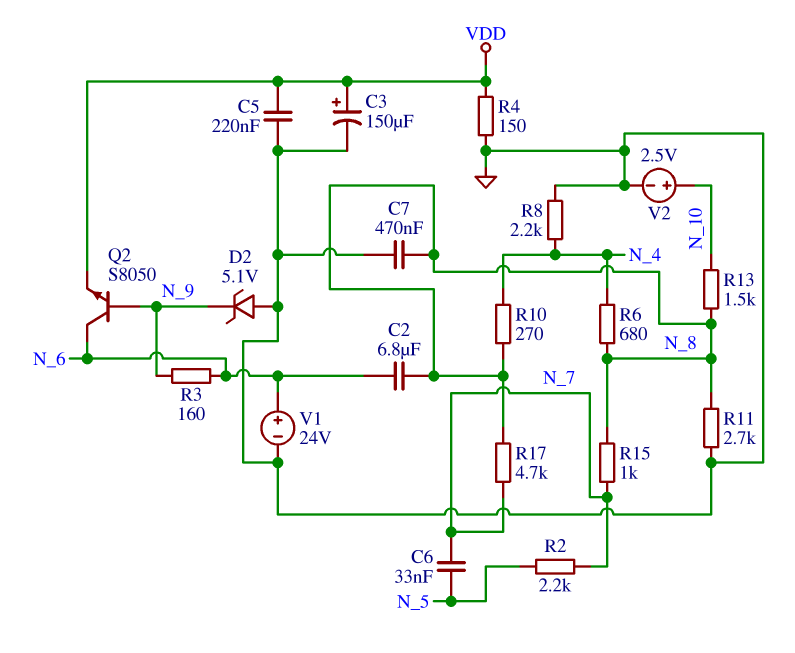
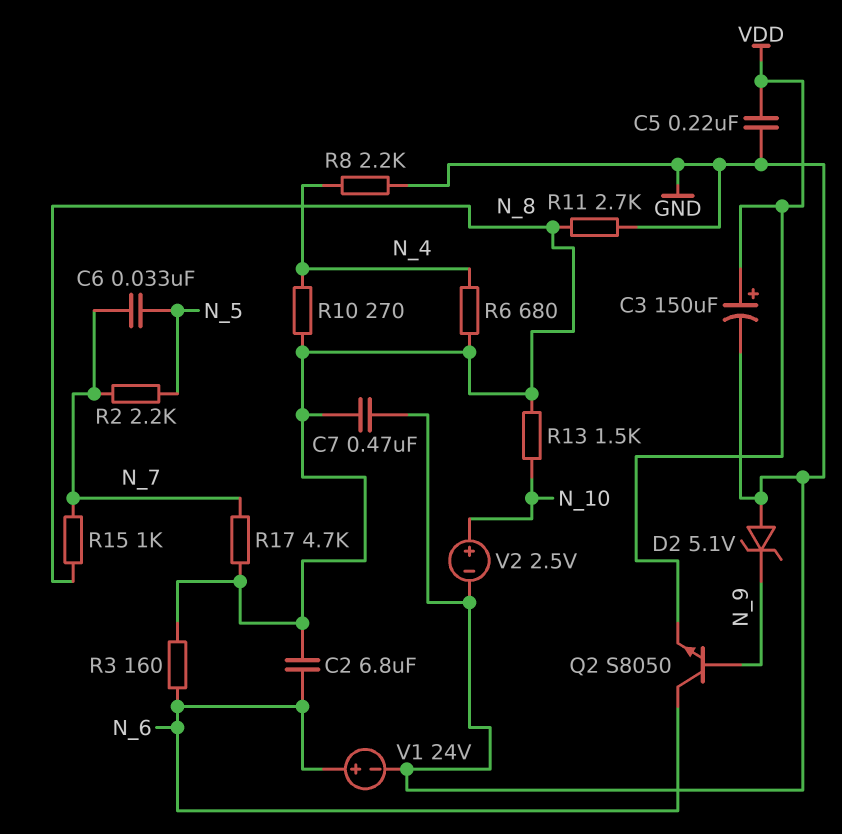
R3: 160 (N_6, N_9) -> 160 (N_6, N_8)
R4: 150 (GND, VDD) -> none

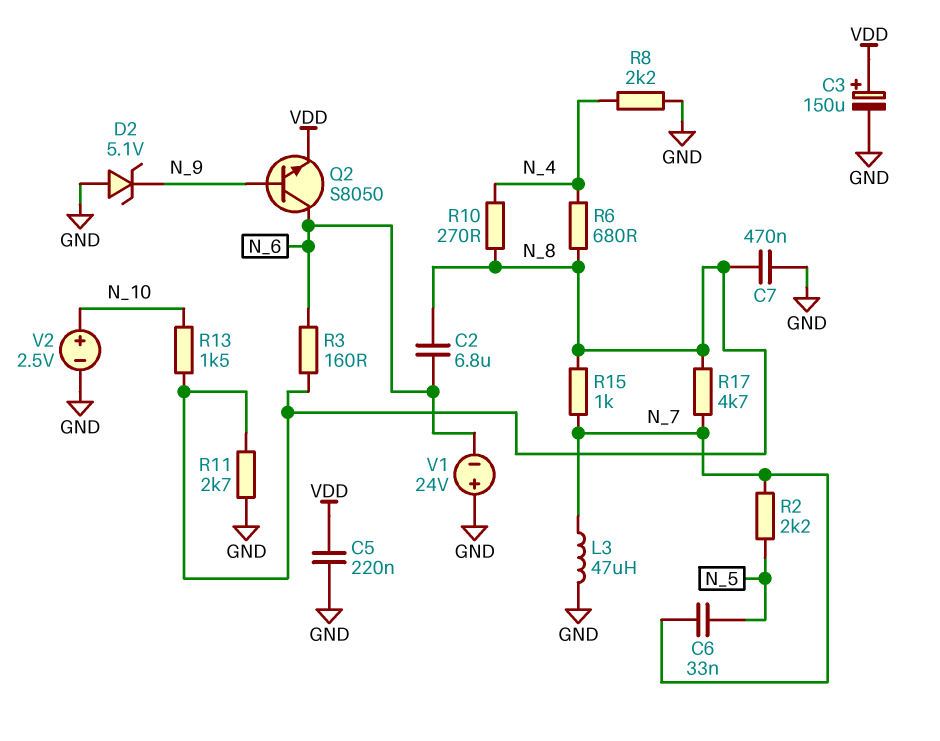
L3: none -> 47uH (GND, N_7)
V1: 24V (plus N_6, minus GND) -> 24V (plus GND, minus N_6)

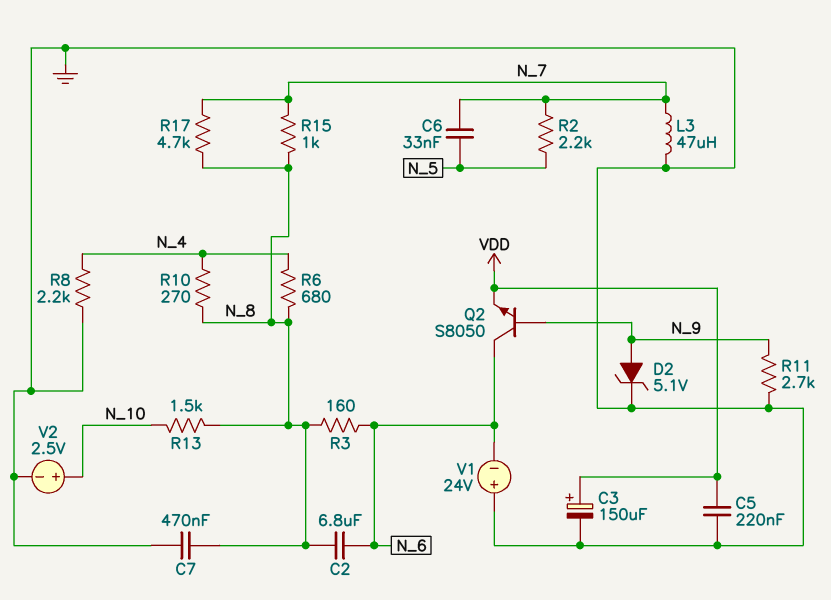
D2: zener 5.1V (A GND, K N_9) -> zener 5.1V (A N_9, K GND)
R11: 2.7k (GND, N_8) -> 2.7k (GND, N_9)

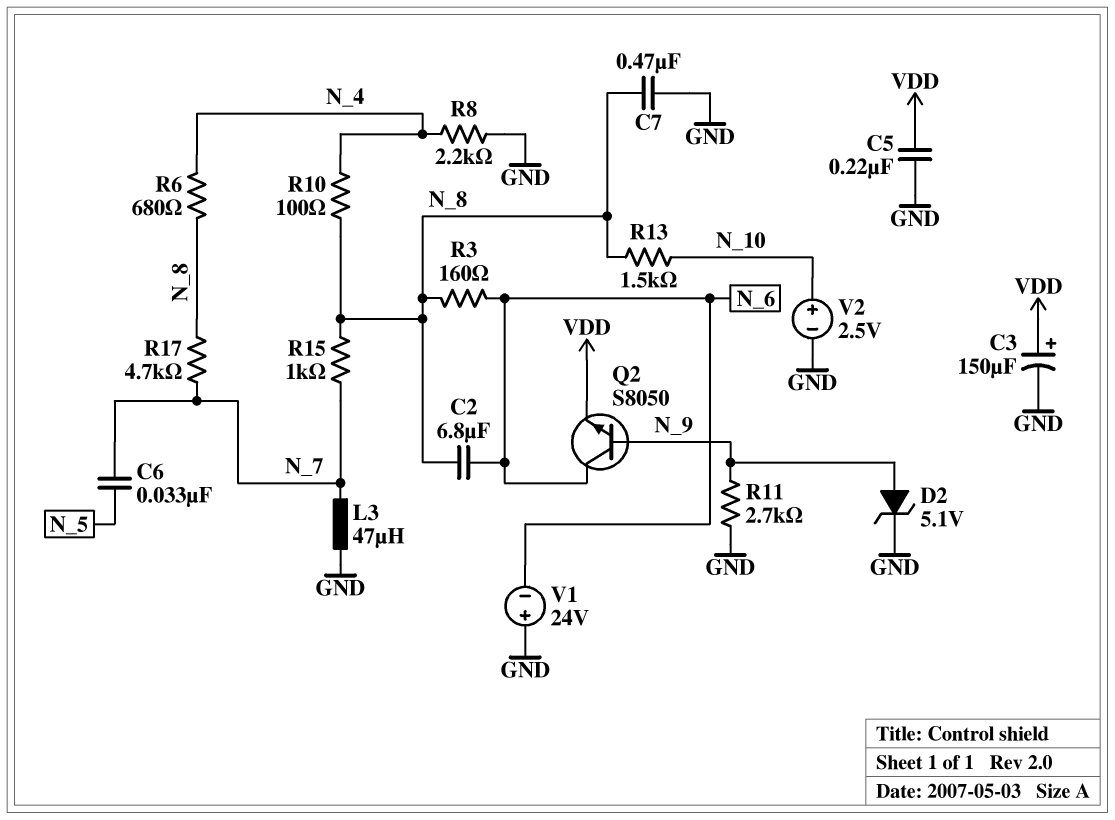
R2: 2.2k (N_5, N_7) -> none
R10: 270 (N_4, N_8) -> 100 (N_4, N_8)

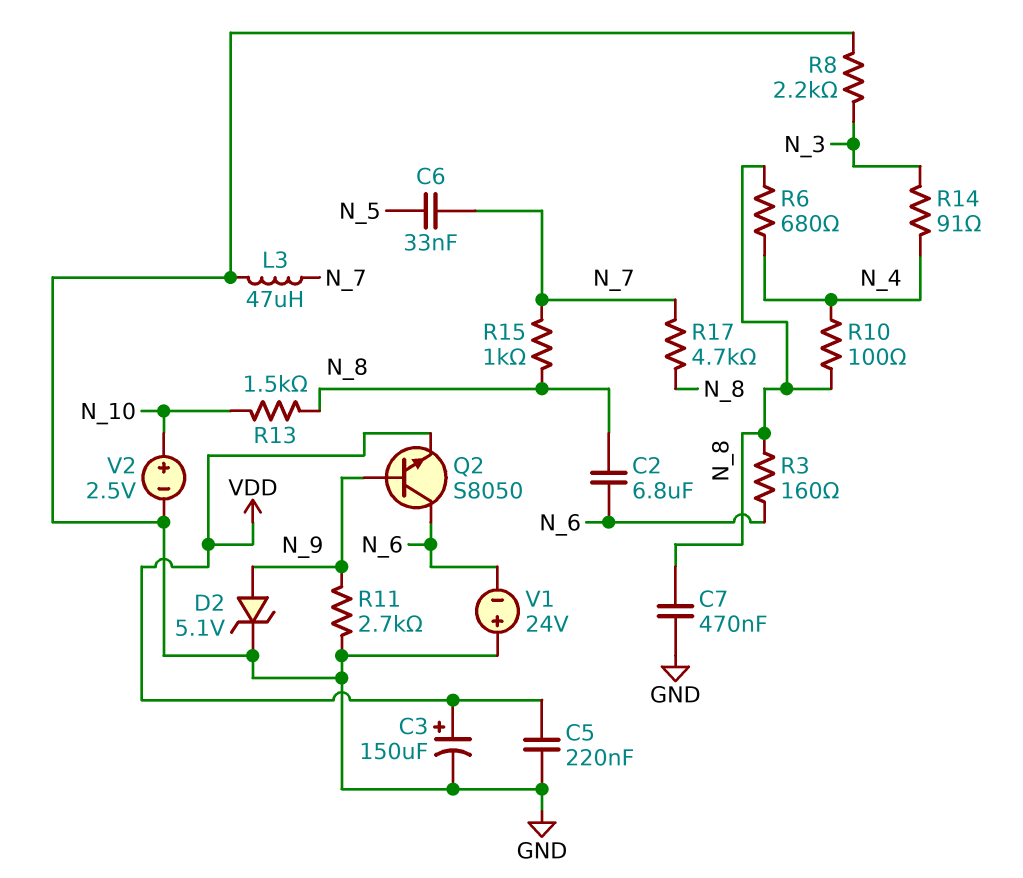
R8: 2.2k (GND, N_4) -> 2.2k (GND, N_3)
R14: none -> 91 (N_3, N_4)

